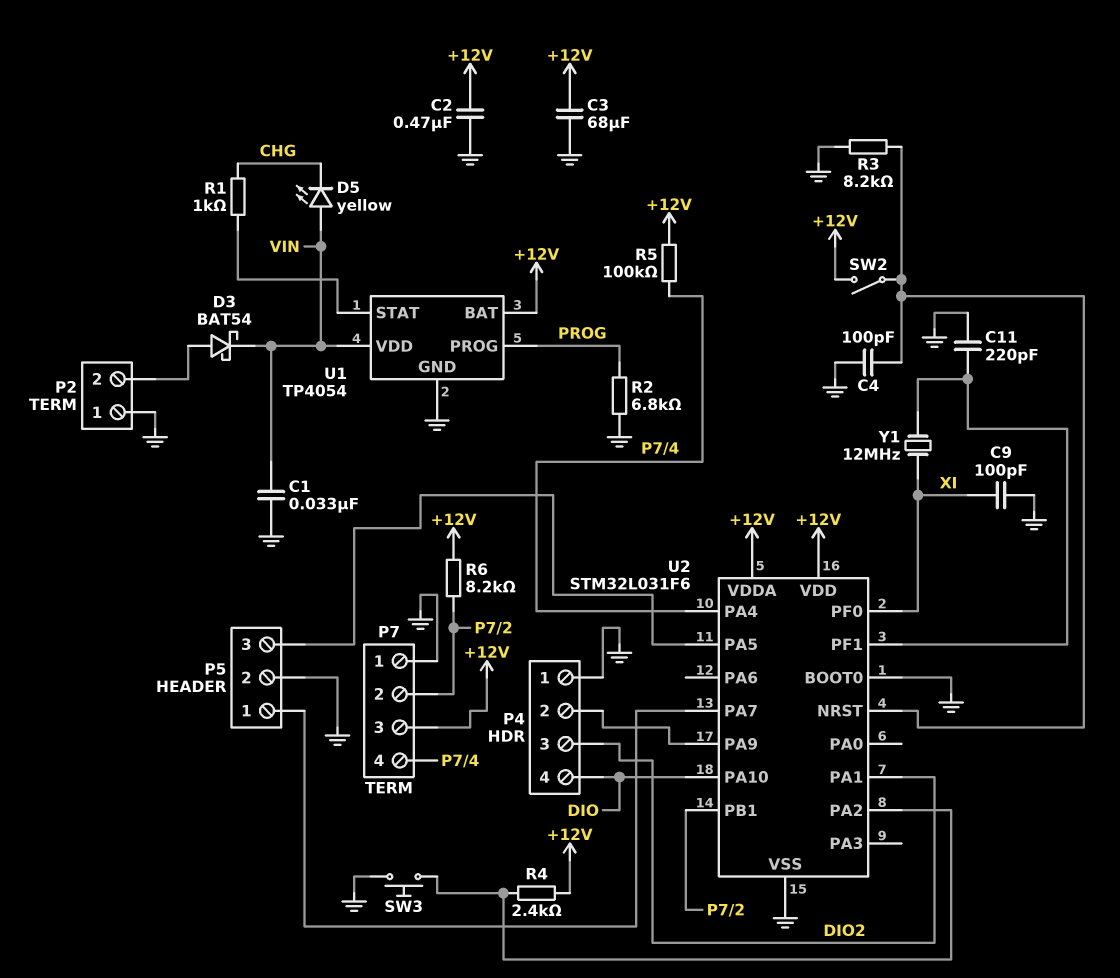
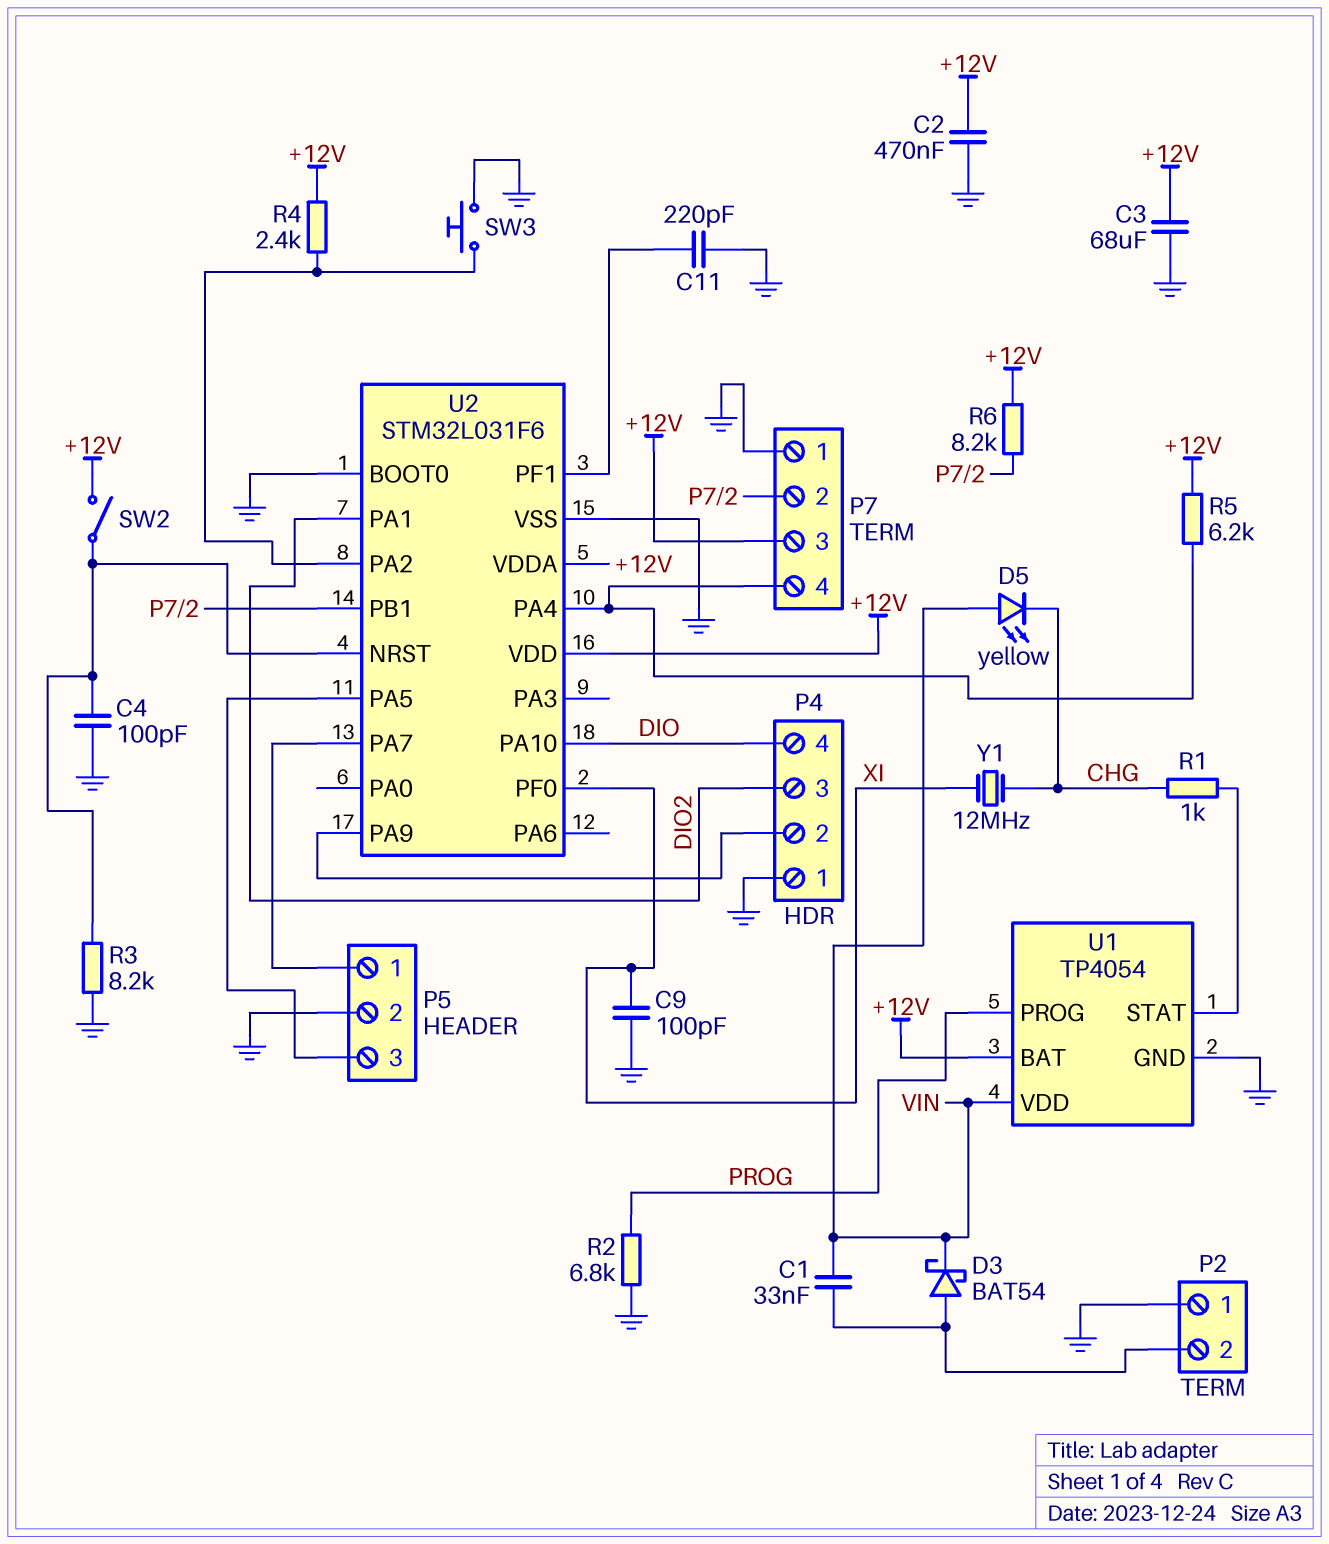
C1: 33nF (GND, VIN) -> 33nF (P2/2, VIN)
R5: 100k (+12V, P7/4) -> 6.2k (+12V, P7/4)
Y1: 12MHz (U2/PF1, XI) -> 12MHz (CHG, XI)

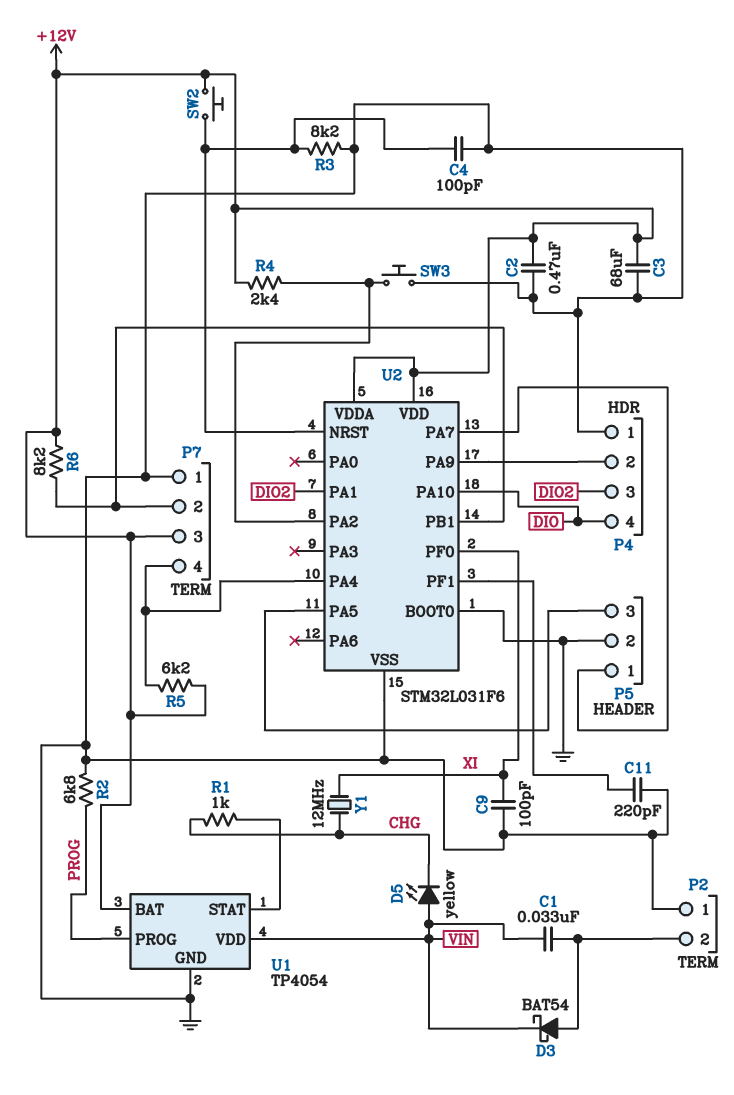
SW2: switch (+12V, U2/NRST) -> button (+12V, U2/NRST)

